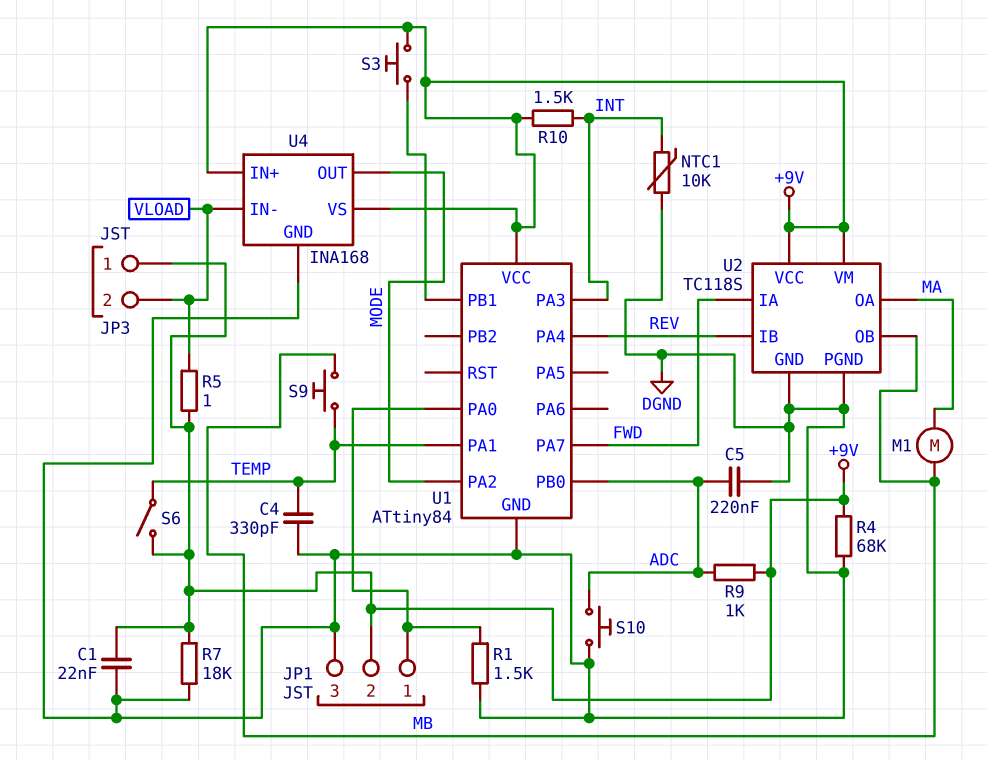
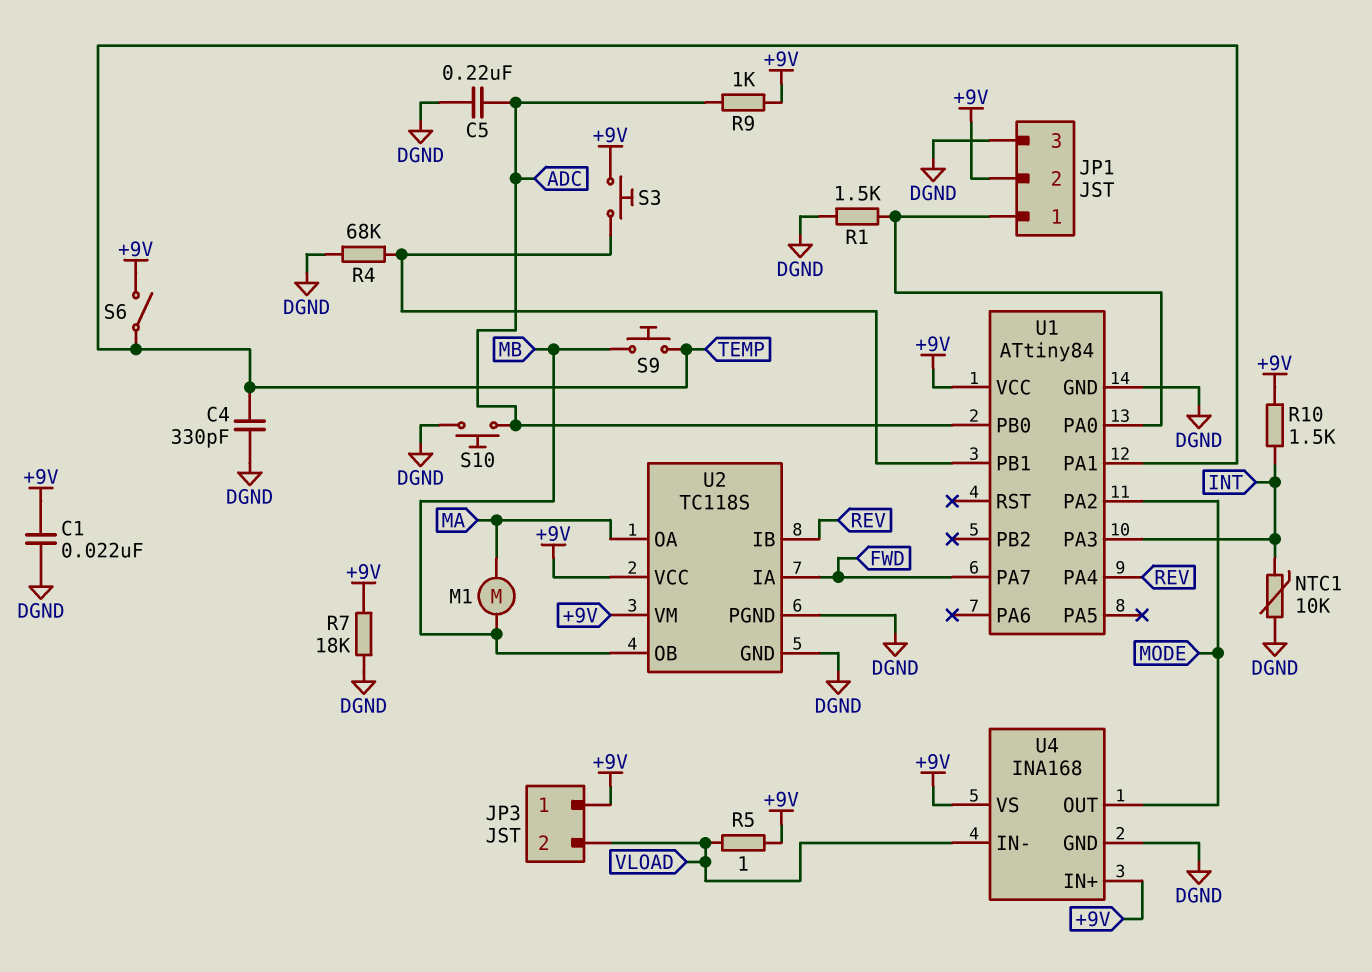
R4: 68k (+9V, DGND) -> 68k (DGND, U1/PB1)

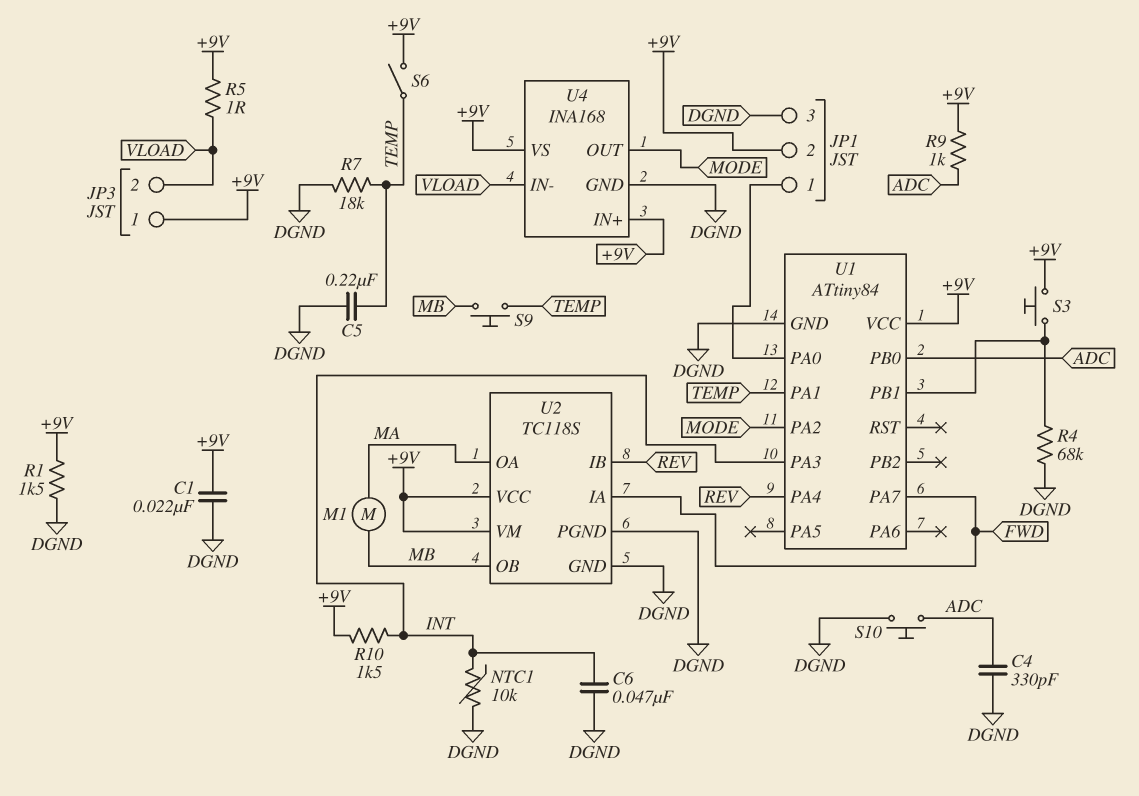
C4: 330pF (DGND, TEMP) -> 330pF (ADC, DGND)
C5: 220nF (ADC, DGND) -> 220nF (DGND, TEMP)
C6: none -> 47nF (DGND, INT)
R1: 1.5k (DGND, JP1/1) -> 1.5k (+9V, DGND)
R7: 18k (+9V, DGND) -> 18k (DGND, TEMP)

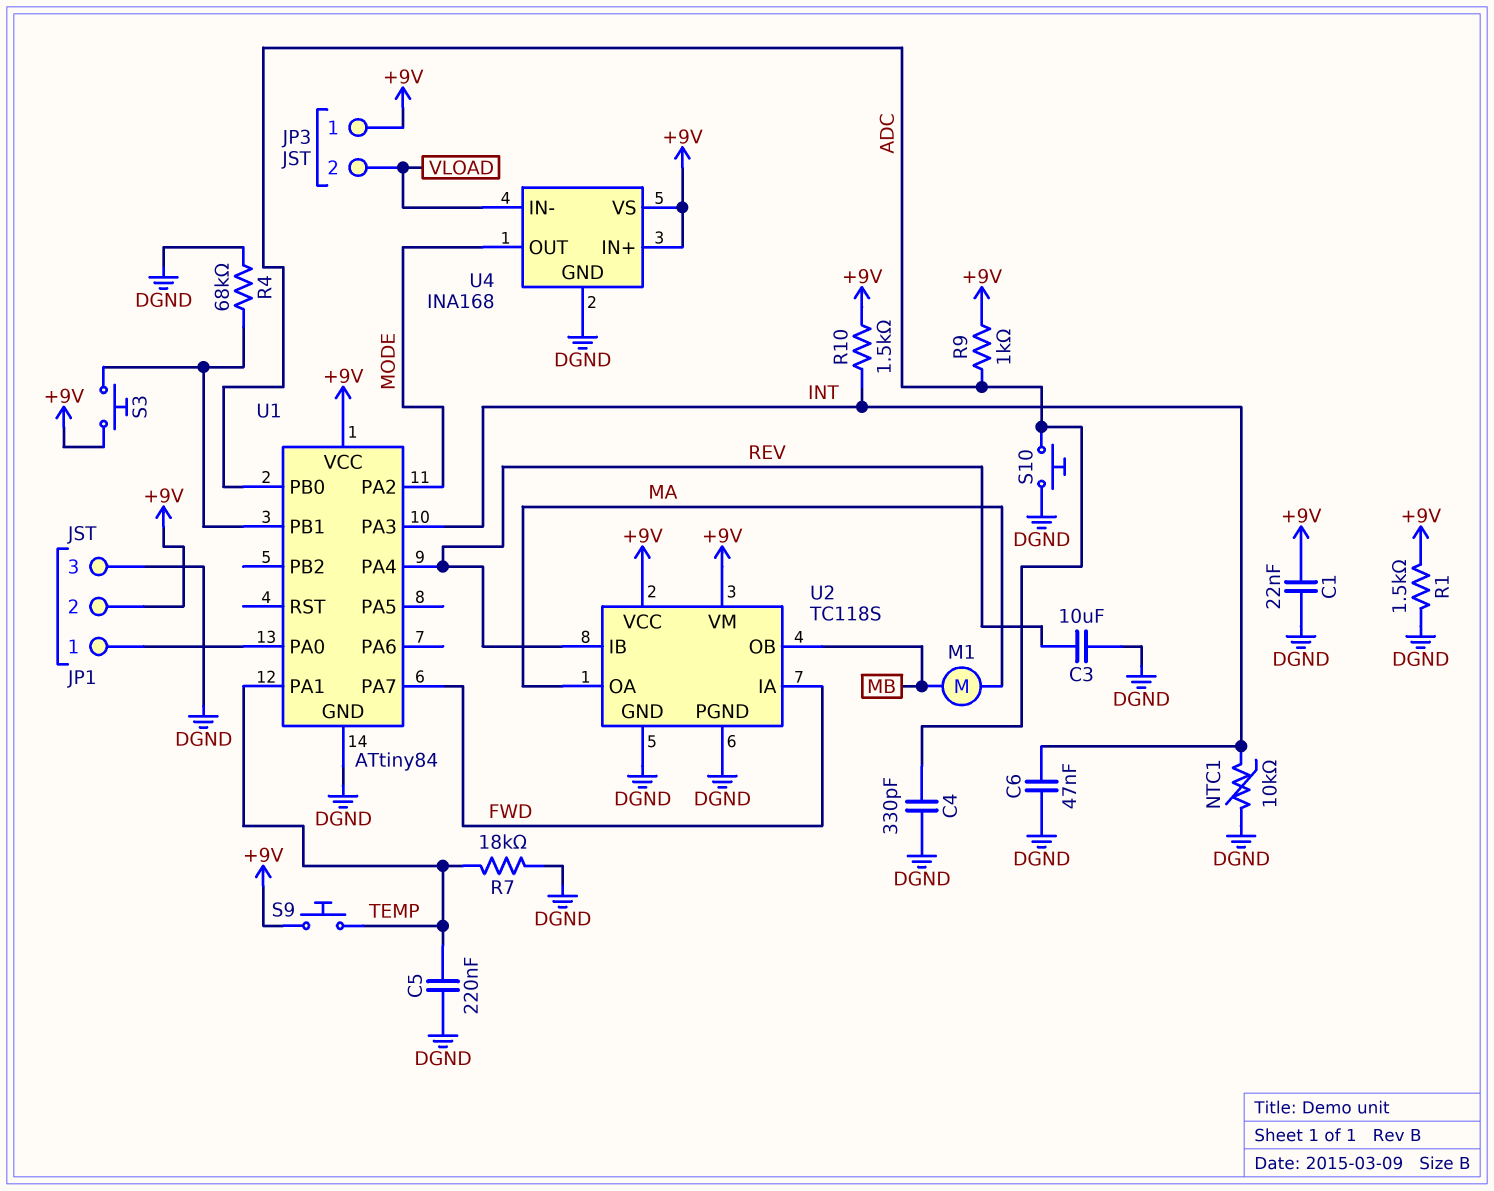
C3: none -> 10uF (DGND, REV)
R5: 1 (+9V, VLOAD) -> none
S6: switch (+9V, TEMP) -> none
S9: button (MB, TEMP) -> button (+9V, TEMP)

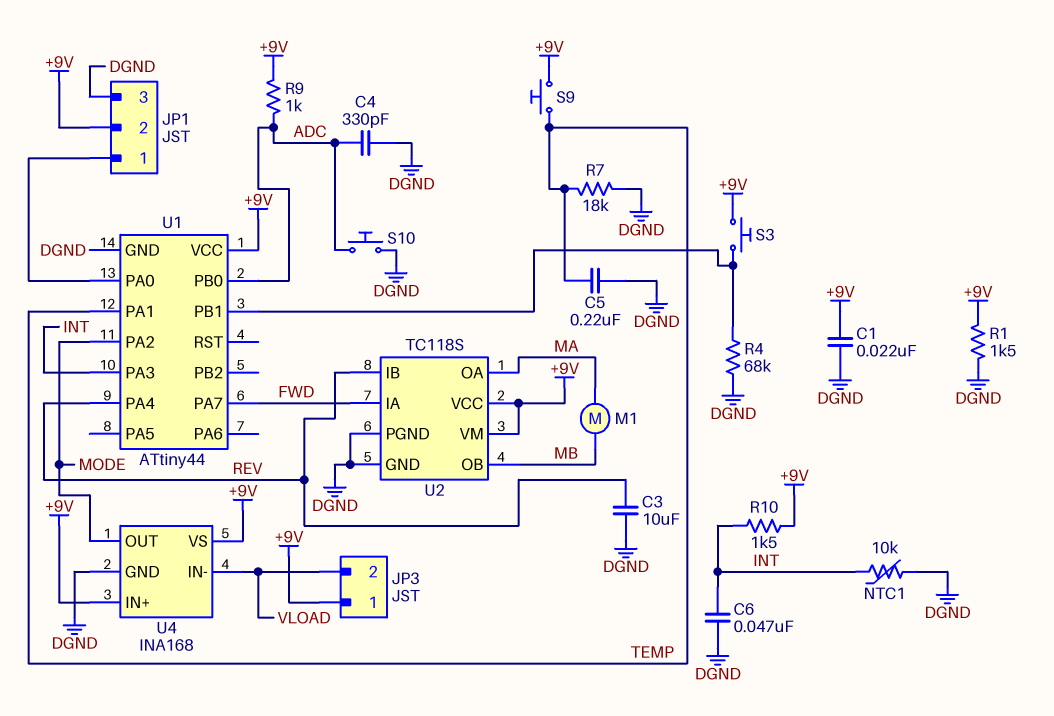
U1: ATtiny84 -> ATtiny44

